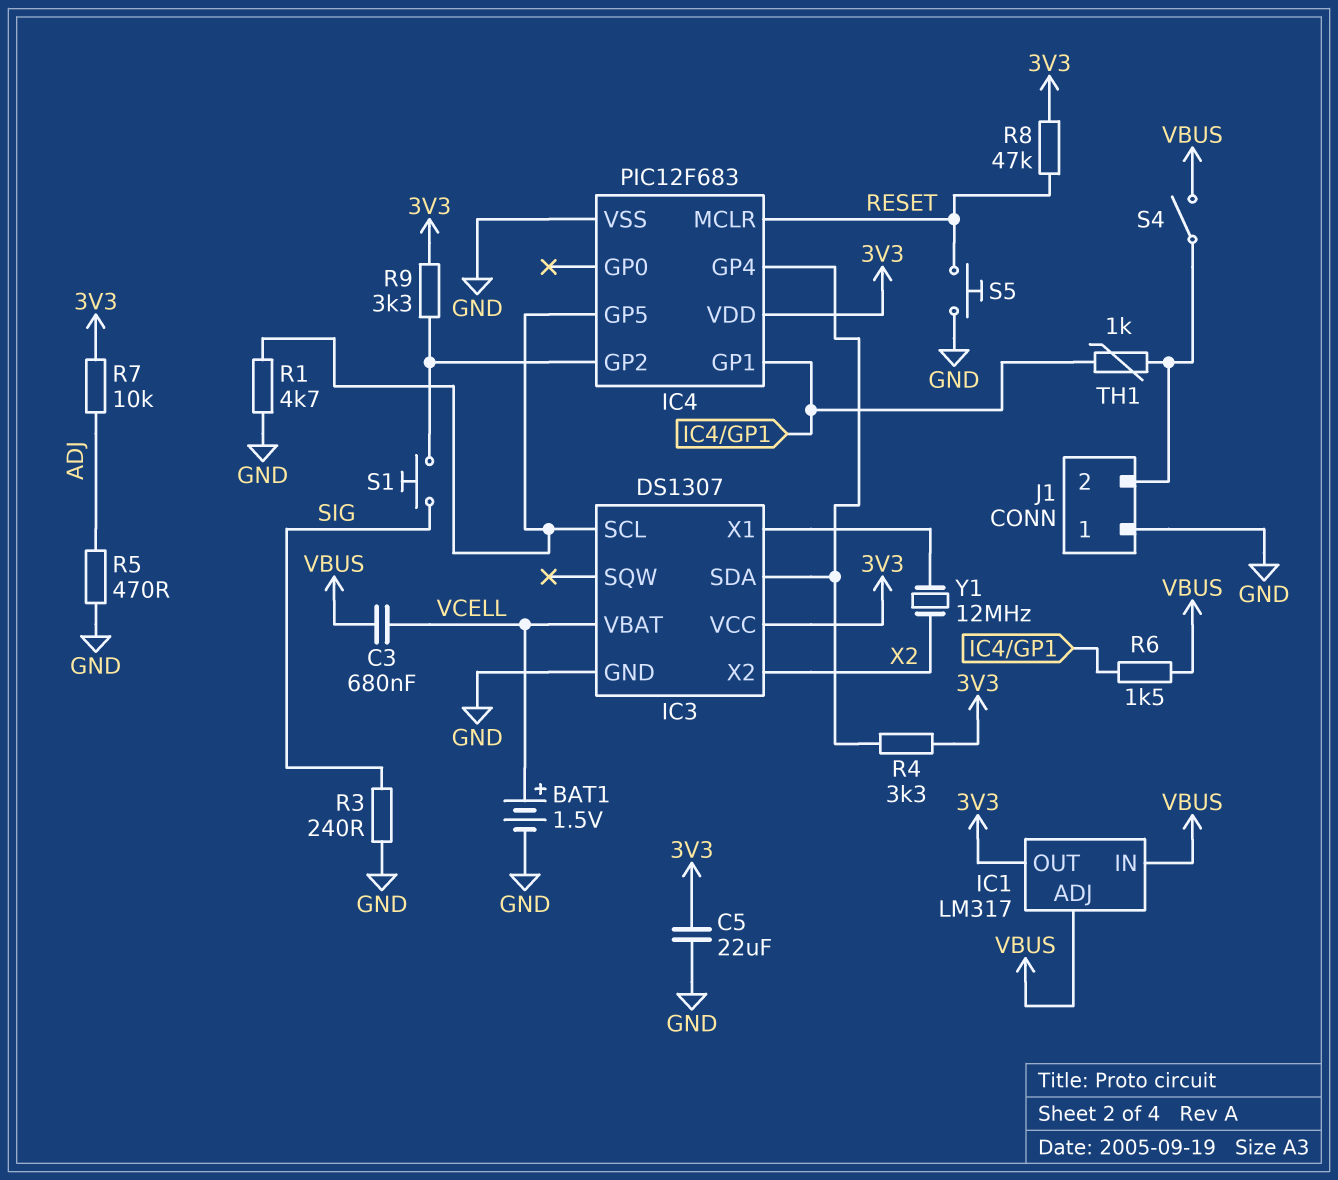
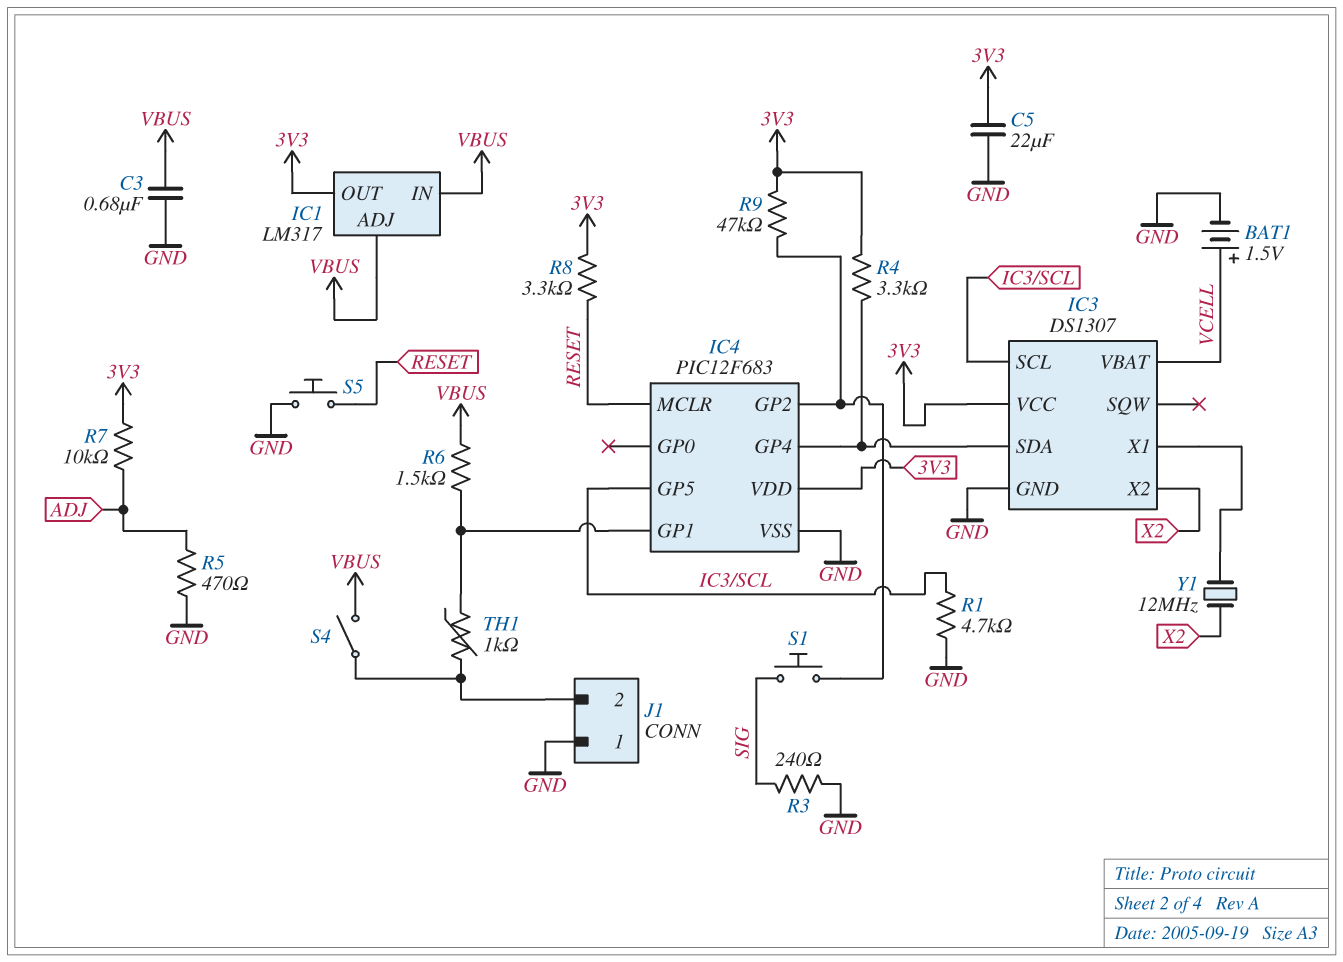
C3: 680nF (VBUS, VCELL) -> 680nF (GND, VBUS)
R8: 47k (3V3, RESET) -> 3.3k (3V3, RESET)
R9: 3.3k (3V3, IC4/GP2) -> 47k (3V3, IC4/GP2)

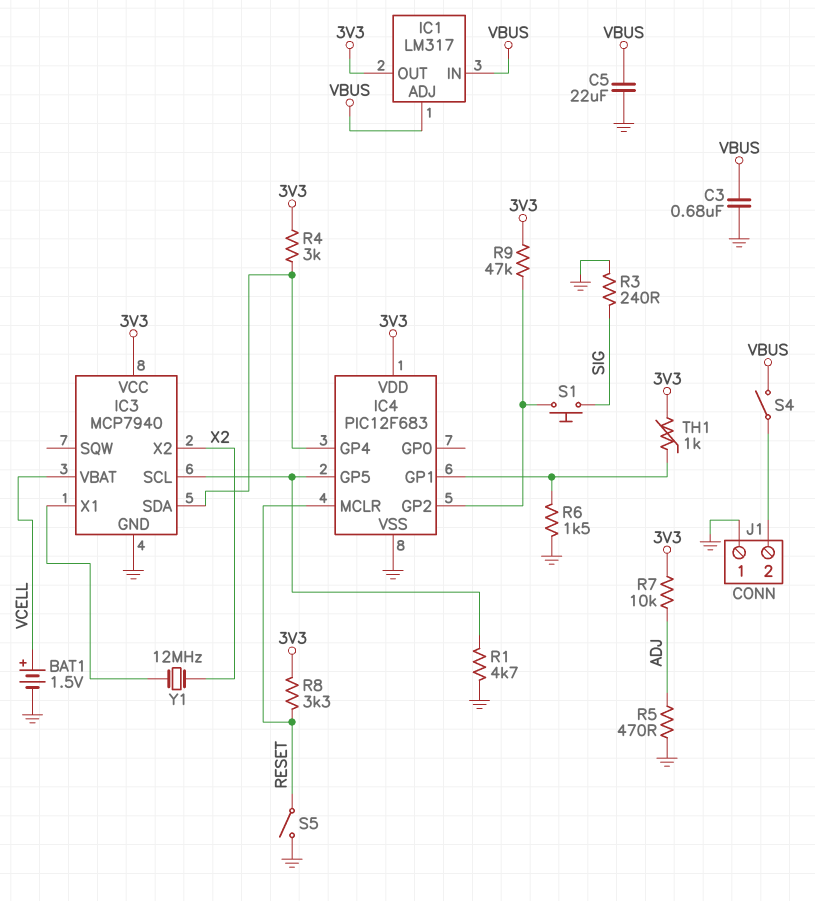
C5: 22uF (3V3, GND) -> 22uF (GND, VBUS)
IC3: DS1307 -> MCP7940
R4: 3.3k (3V3, IC3/SDA) -> 3k (3V3, IC3/SDA)
R6: 1.5k (IC4/GP1, VBUS) -> 1.5k (GND, IC4/GP1)
S5: button (GND, RESET) -> switch (GND, RESET)
TH1: 1k (IC4/GP1, J1/2) -> 1k (3V3, IC4/GP1)

